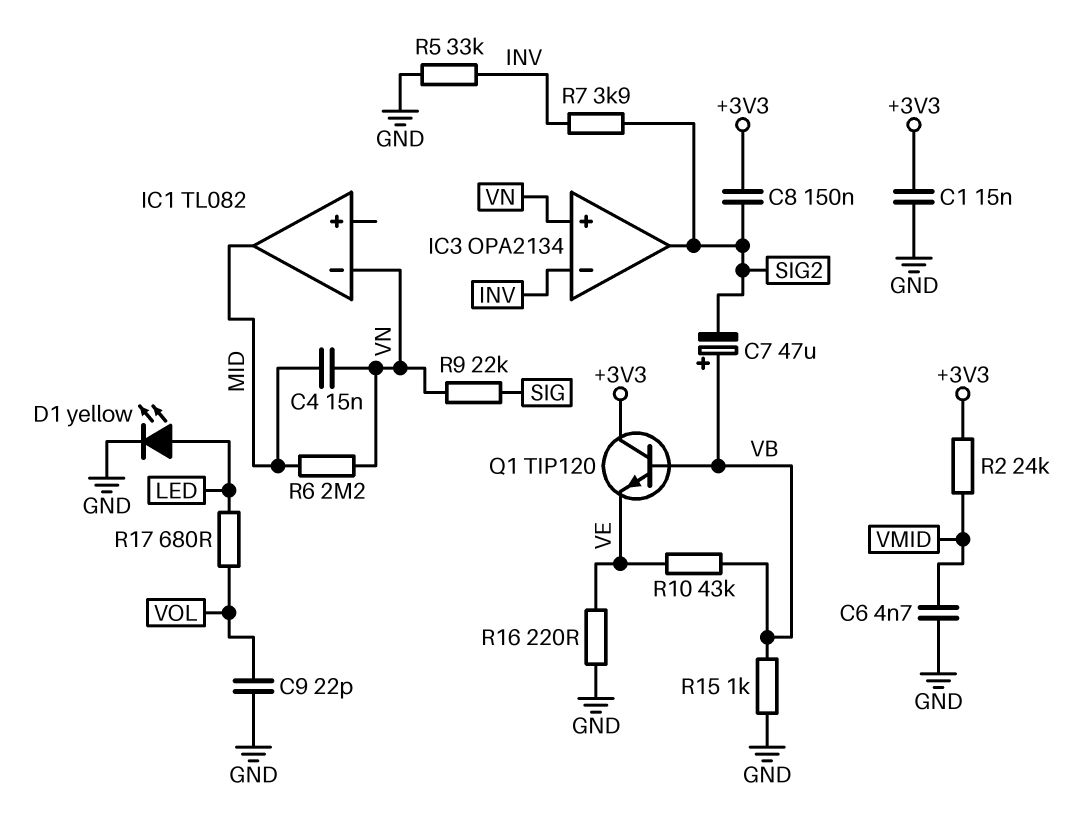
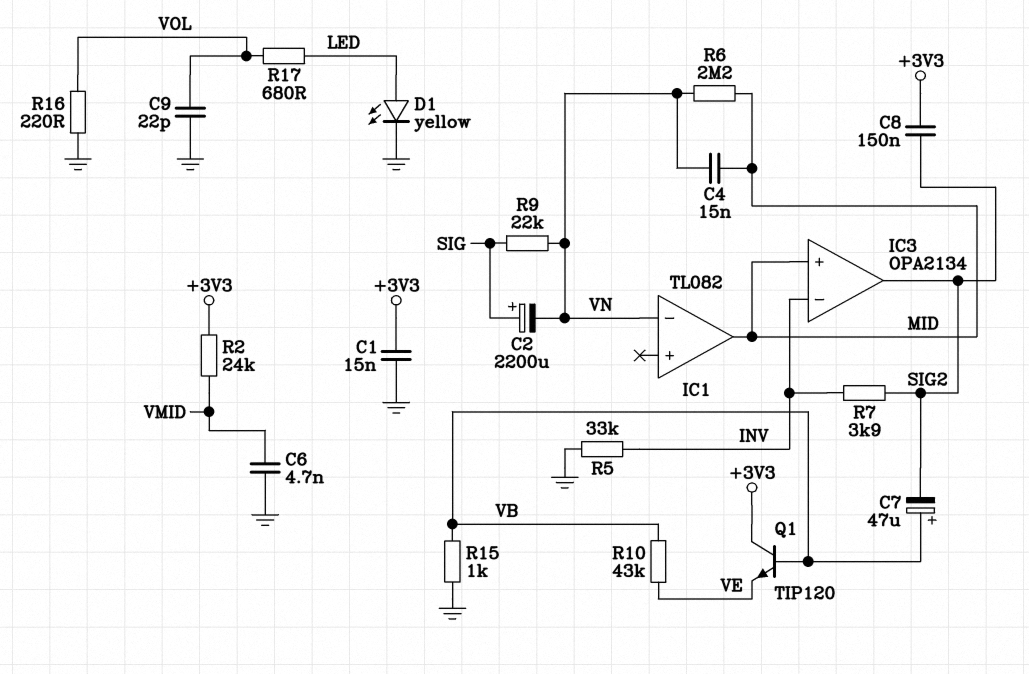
C2: none -> 2200uF (plus SIG, minus VN)
IC3 pin in+: VN -> MID
R16: 220 (GND, VE) -> 220 (GND, VOL)

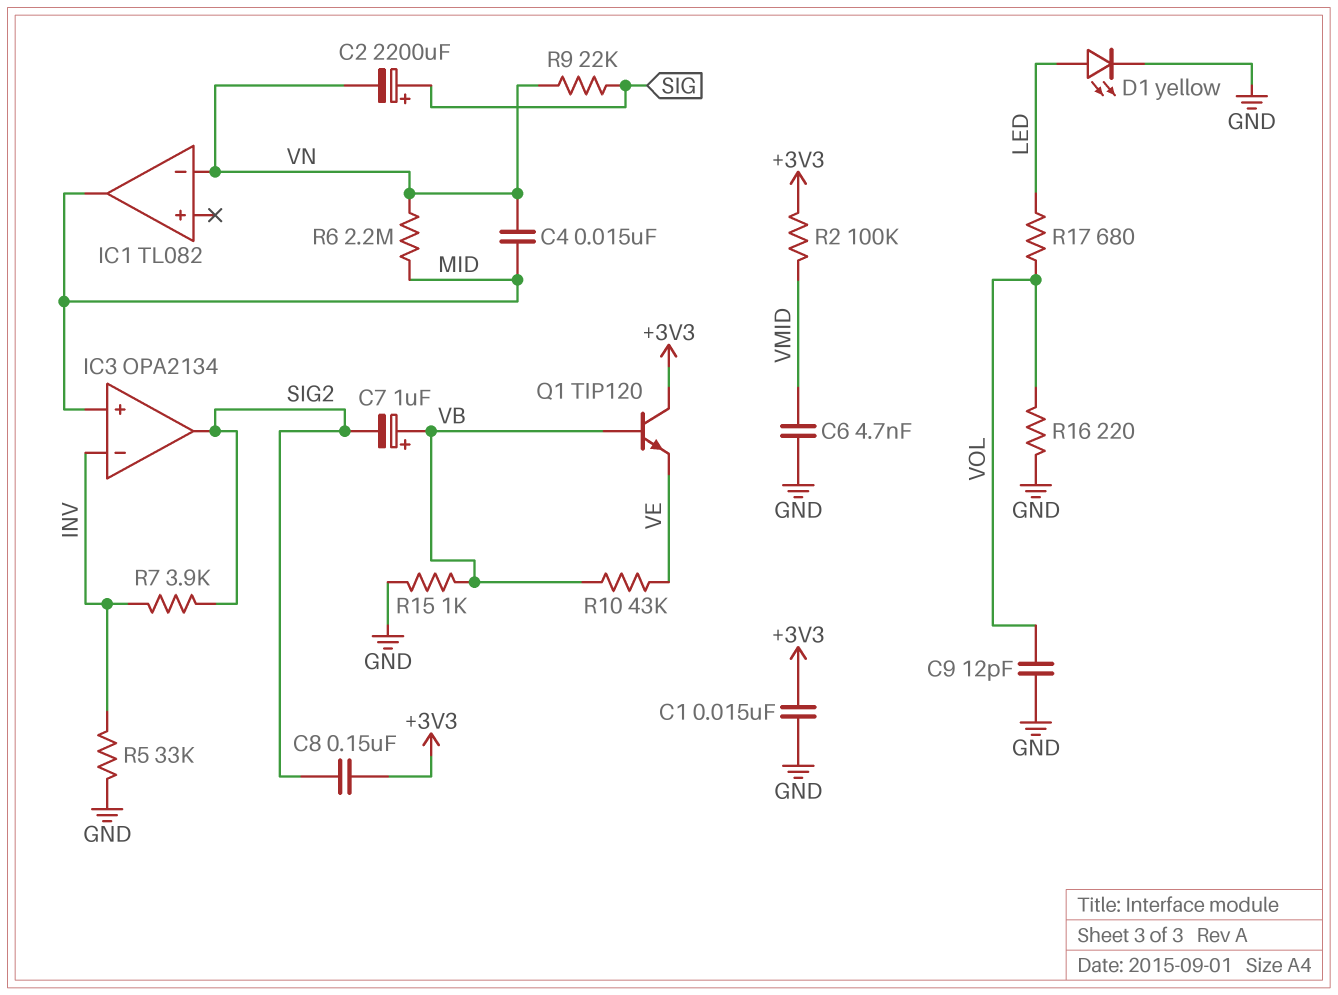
C7: 47uF (plus VB, minus SIG2) -> 1uF (plus VB, minus SIG2)
C9: 22pF (GND, VOL) -> 12pF (GND, VOL)
R2: 24k (+3V3, VMID) -> 100k (+3V3, VMID)

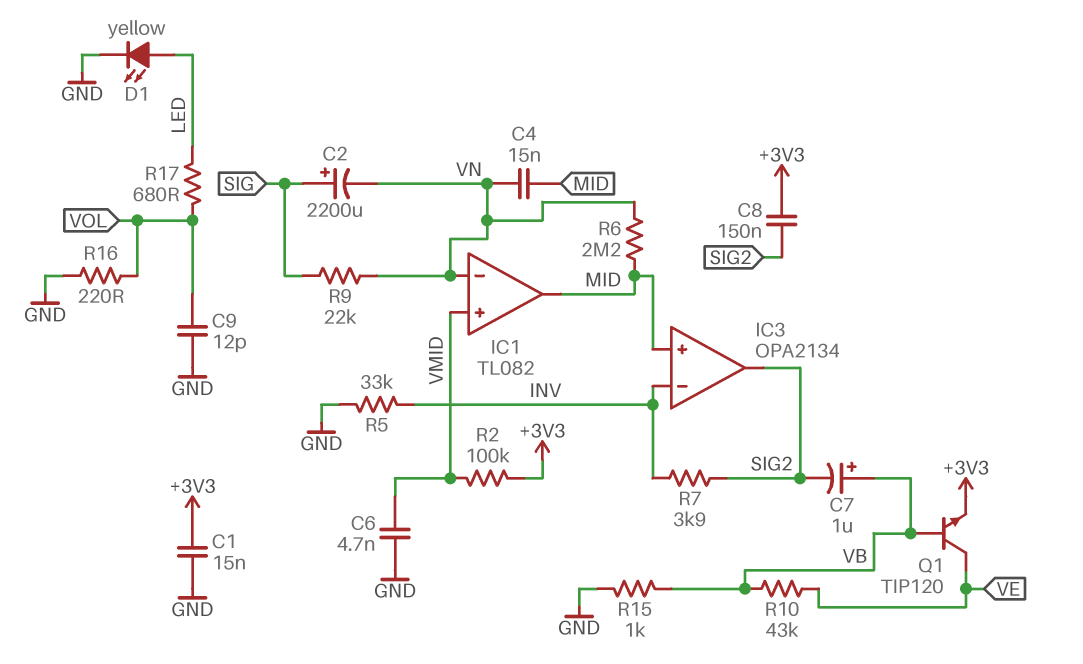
IC1 pin in+: none -> VMID
Q1: NPN TIP120 (B VB, C +3V3, E VE) -> NPN TIP120 (B VB, C VE, E +3V3)

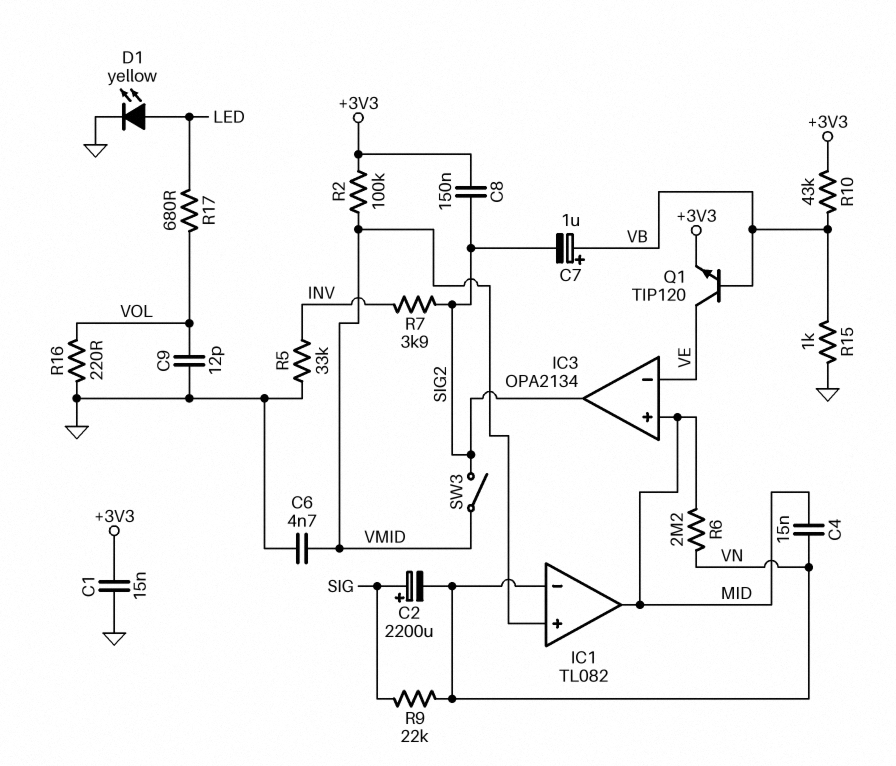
IC3 pin in-: INV -> VE
R10: 43k (VB, VE) -> 43k (+3V3, VB)
SW3: none -> switch (SIG2, VMID)

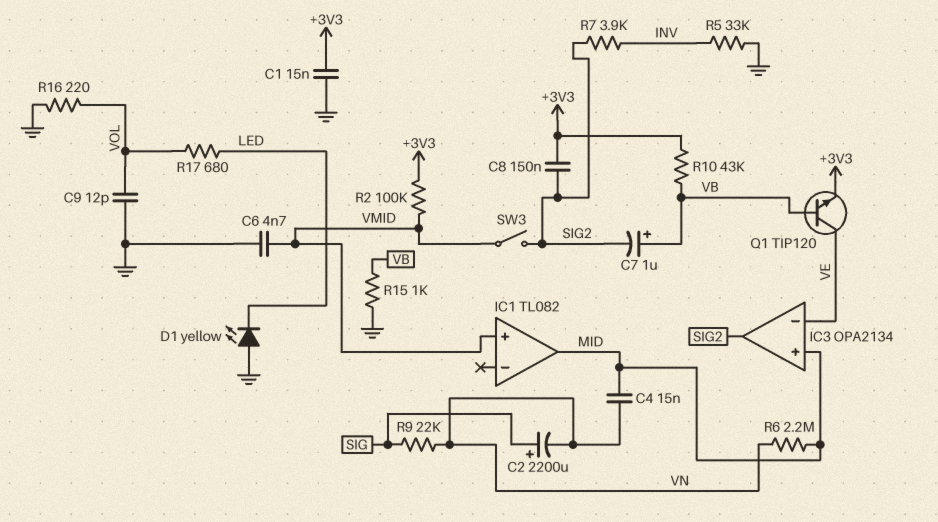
D1: LED yellow (A LED, K GND) -> LED yellow (A GND, K LED)
IC1 pin in-: VN -> none

